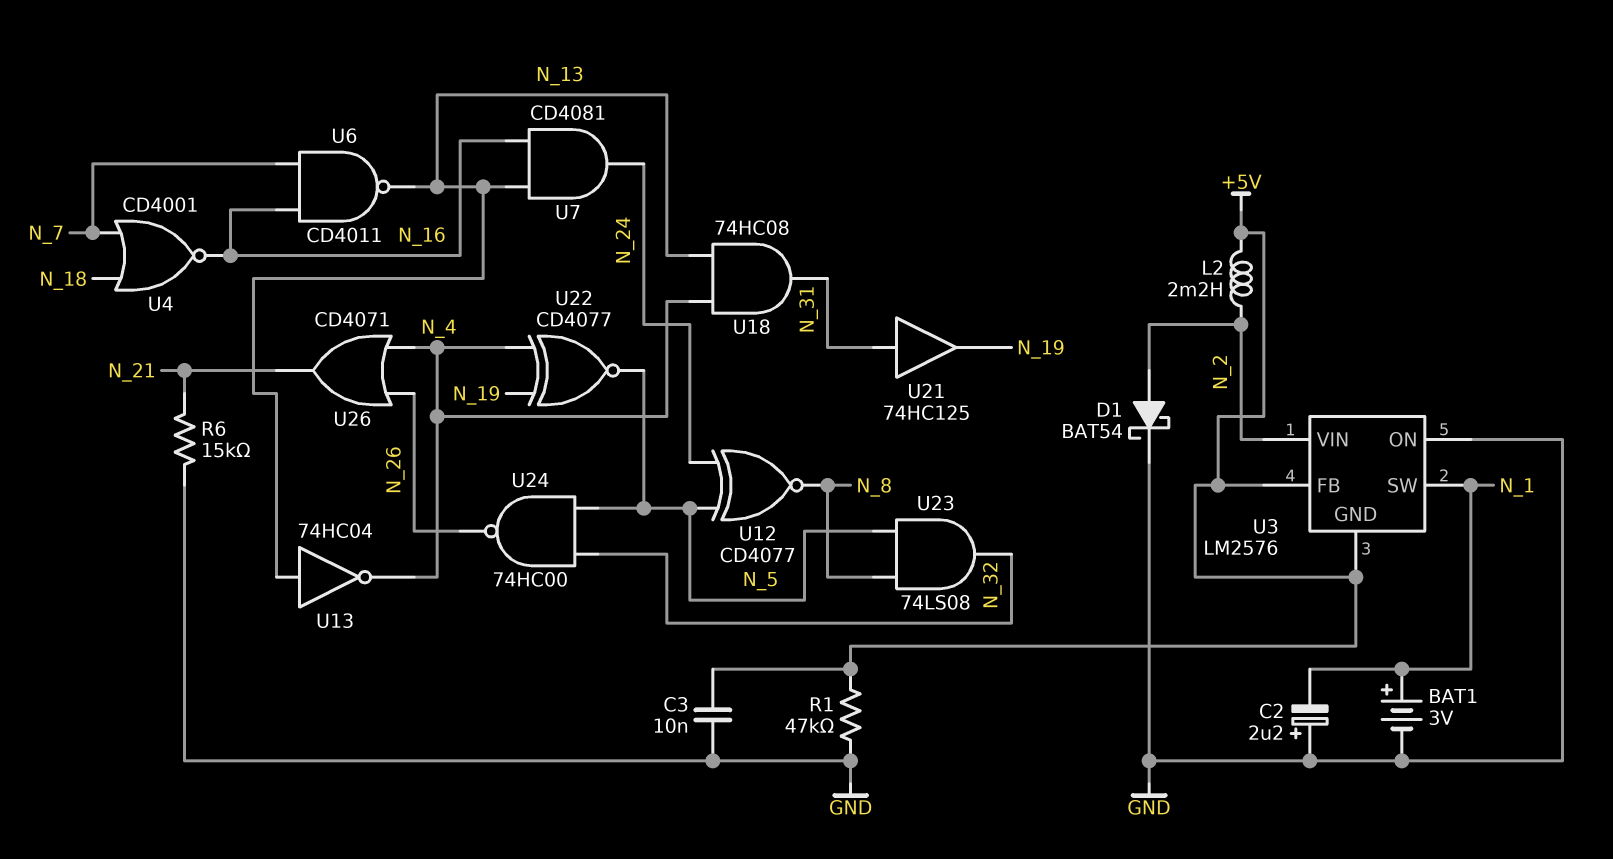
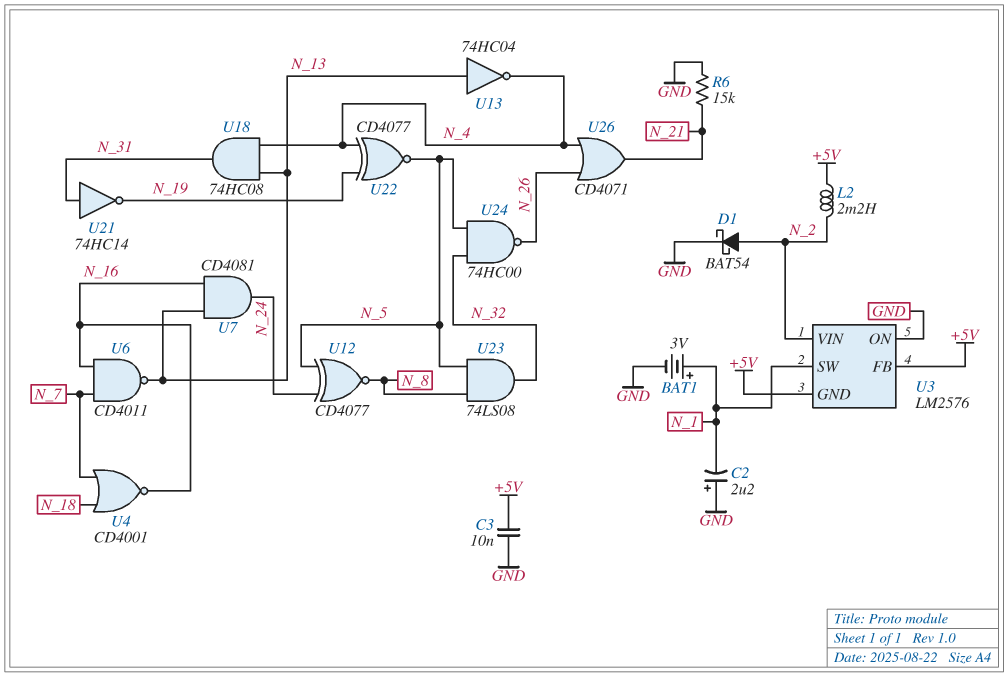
R1: 47k (+5V, GND) -> none
U21: buffer 74HC125 (in N_31, out N_19) -> NOT 74HC14 (in N_31, out N_19)

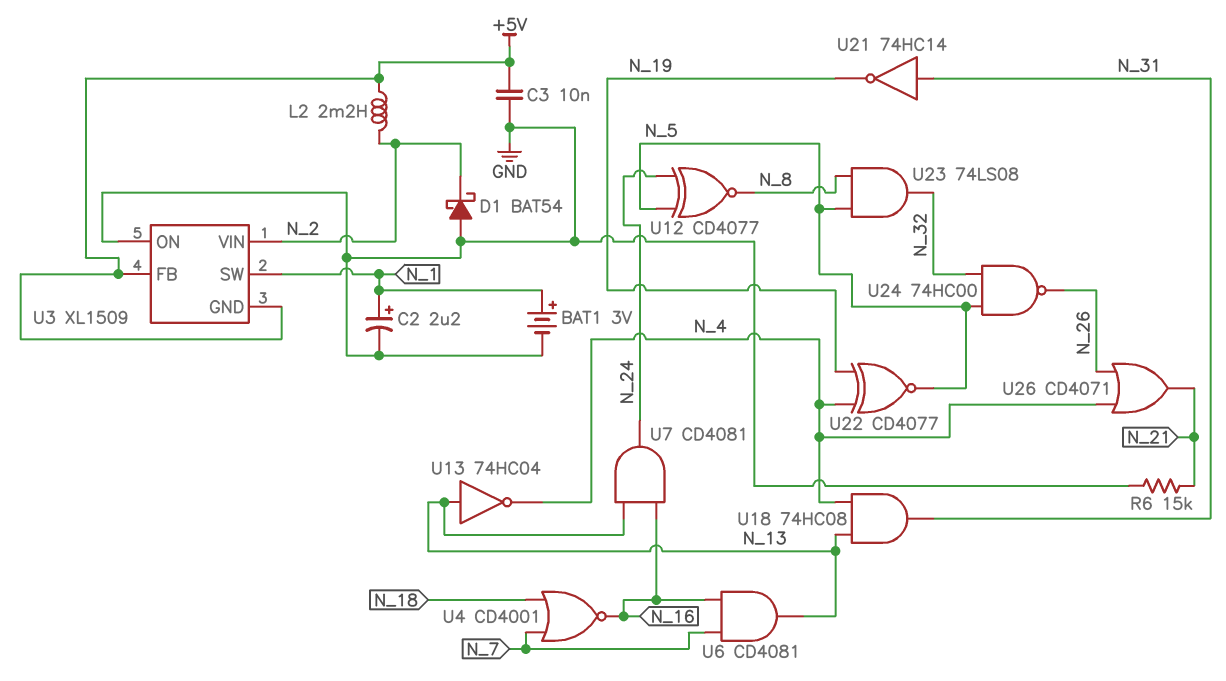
C2: 2.2uF (plus GND, minus N_1) -> 2.2uF (plus N_1, minus GND)
D1: schottky BAT54 (A N_2, K GND) -> schottky BAT54 (A GND, K N_2)
U3: LM2576 -> XL1509
U6: NAND CD4011 (in N_7, in N_16, out N_13) -> AND CD4081 (in N_7, in N_16, out N_13)

